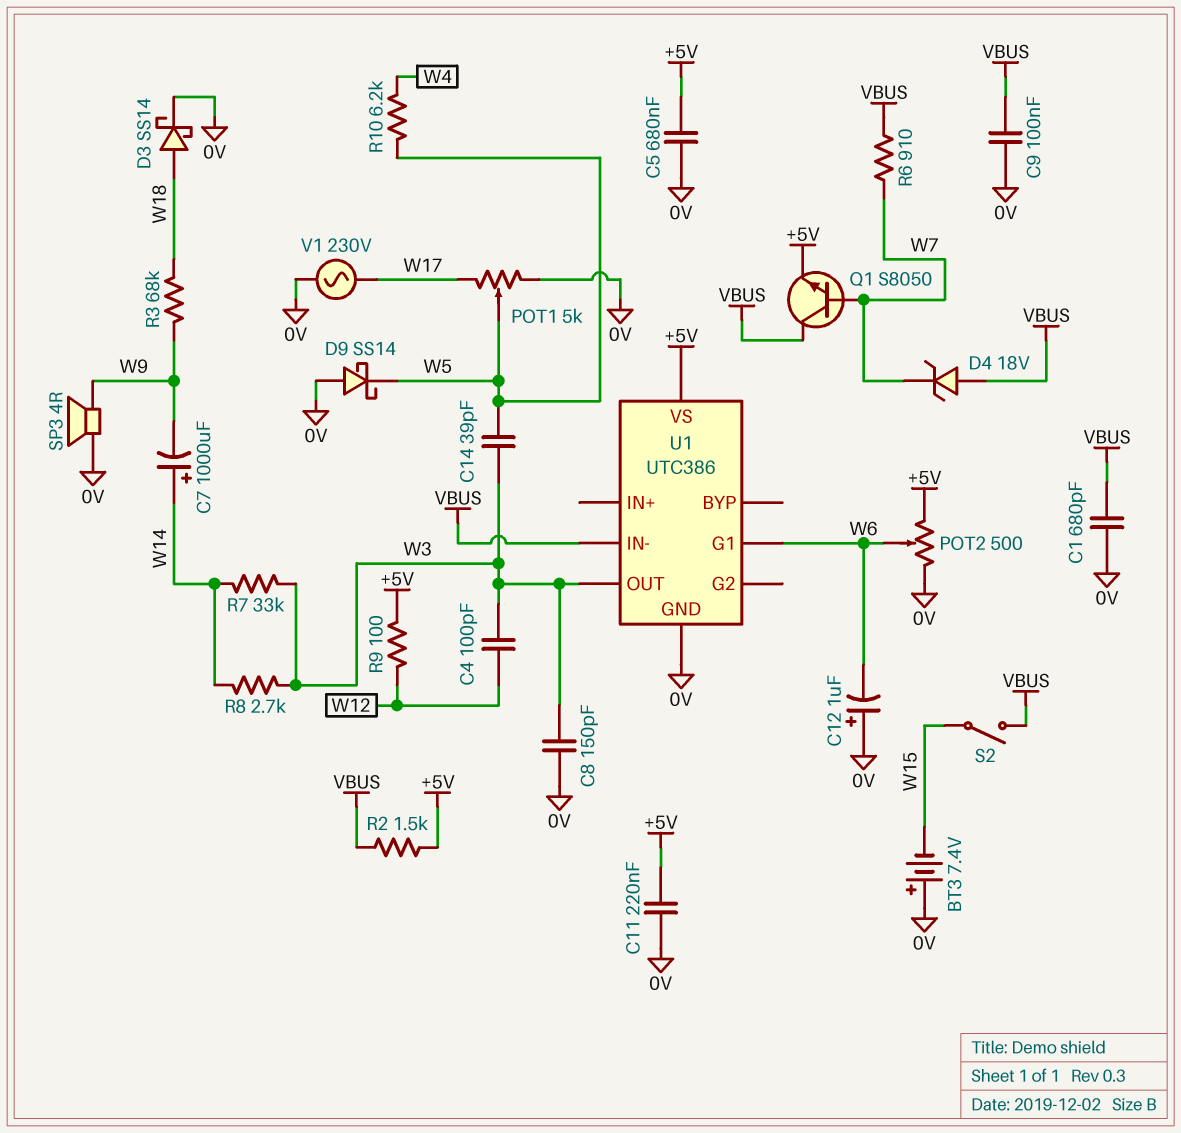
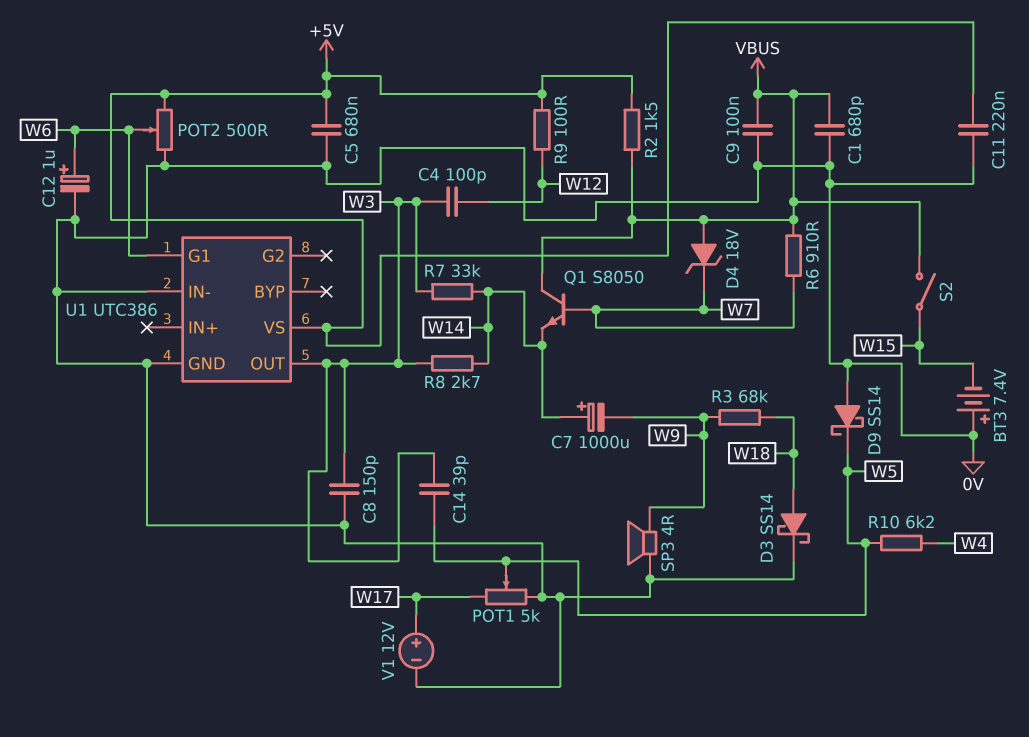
C12: 1uF (plus 0V, minus W6) -> 1uF (plus W6, minus 0V)
Q1: NPN S8050 (B W7, C VBUS, E +5V) -> NPN S8050 (B W7, C VBUS, E W14)
U1 pin IN-: VBUS -> 0V
V1: AC 230V (0V, W17) -> 12V (plus W17, minus 0V)

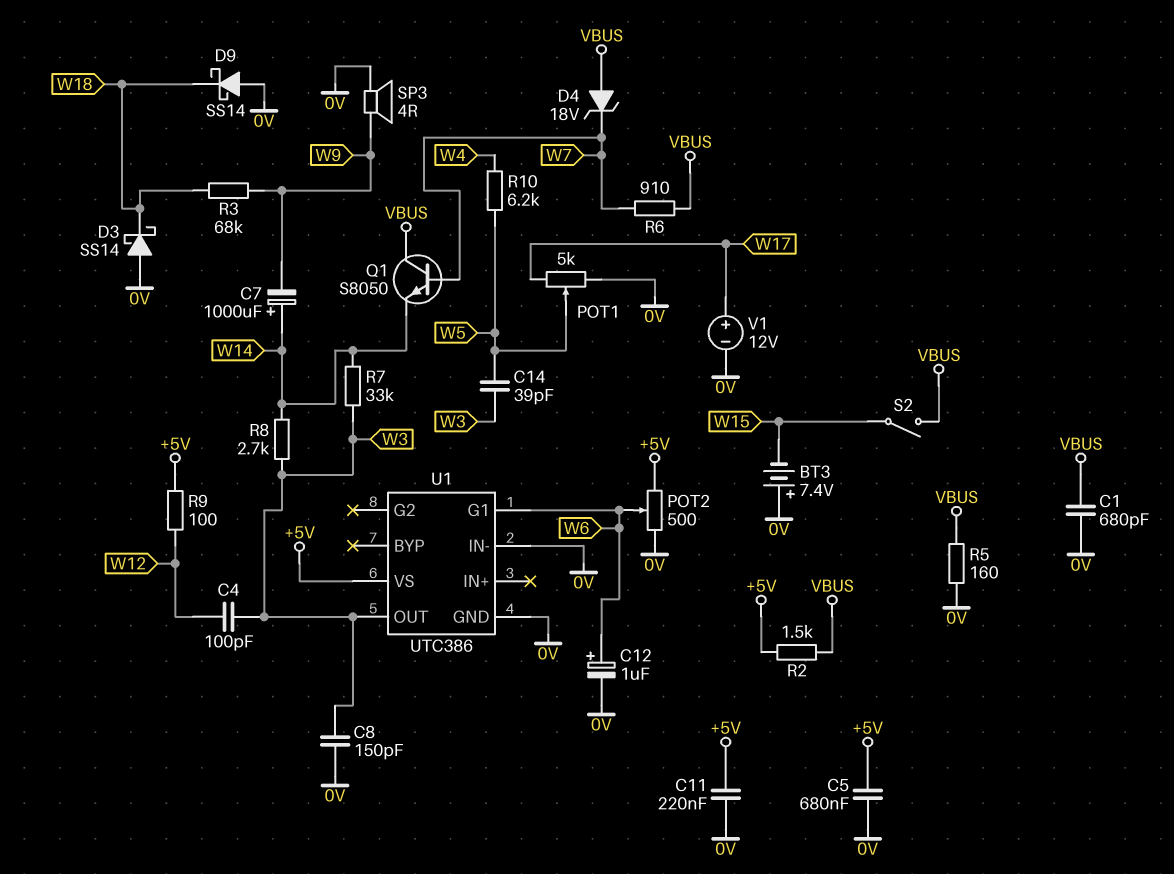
C9: 100nF (0V, VBUS) -> none
D3: schottky SS14 (A W18, K 0V) -> schottky SS14 (A 0V, K W18)
D9: schottky SS14 (A 0V, K W5) -> schottky SS14 (A 0V, K W18)
R5: none -> 160 (0V, VBUS)

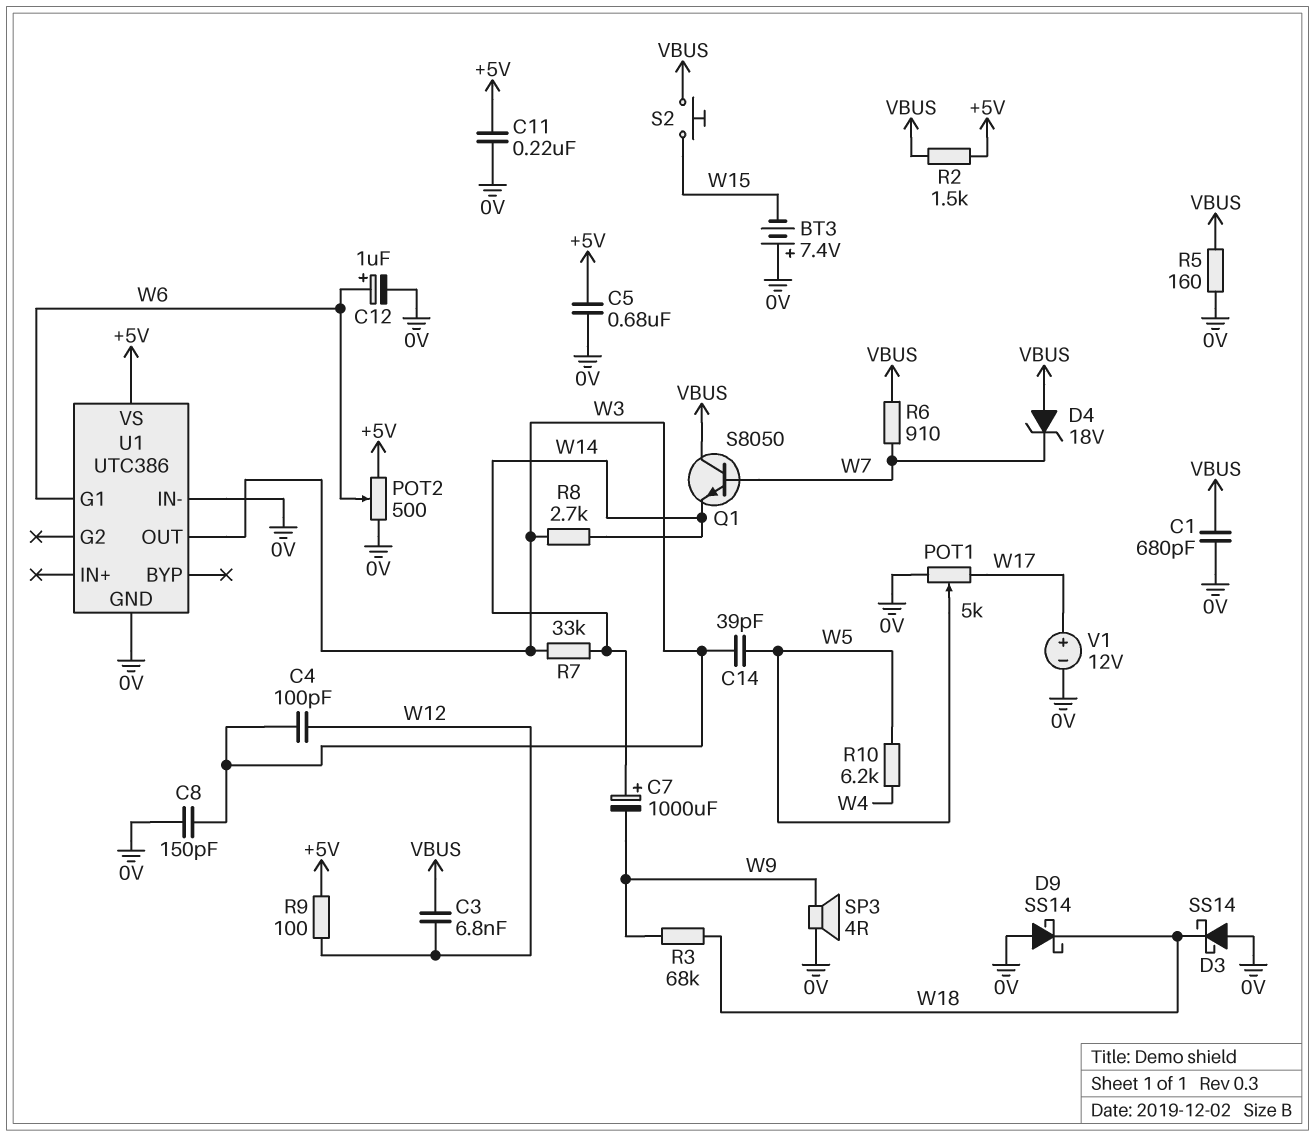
C3: none -> 6.8nF (VBUS, W12)
S2: switch (VBUS, W15) -> button (VBUS, W15)

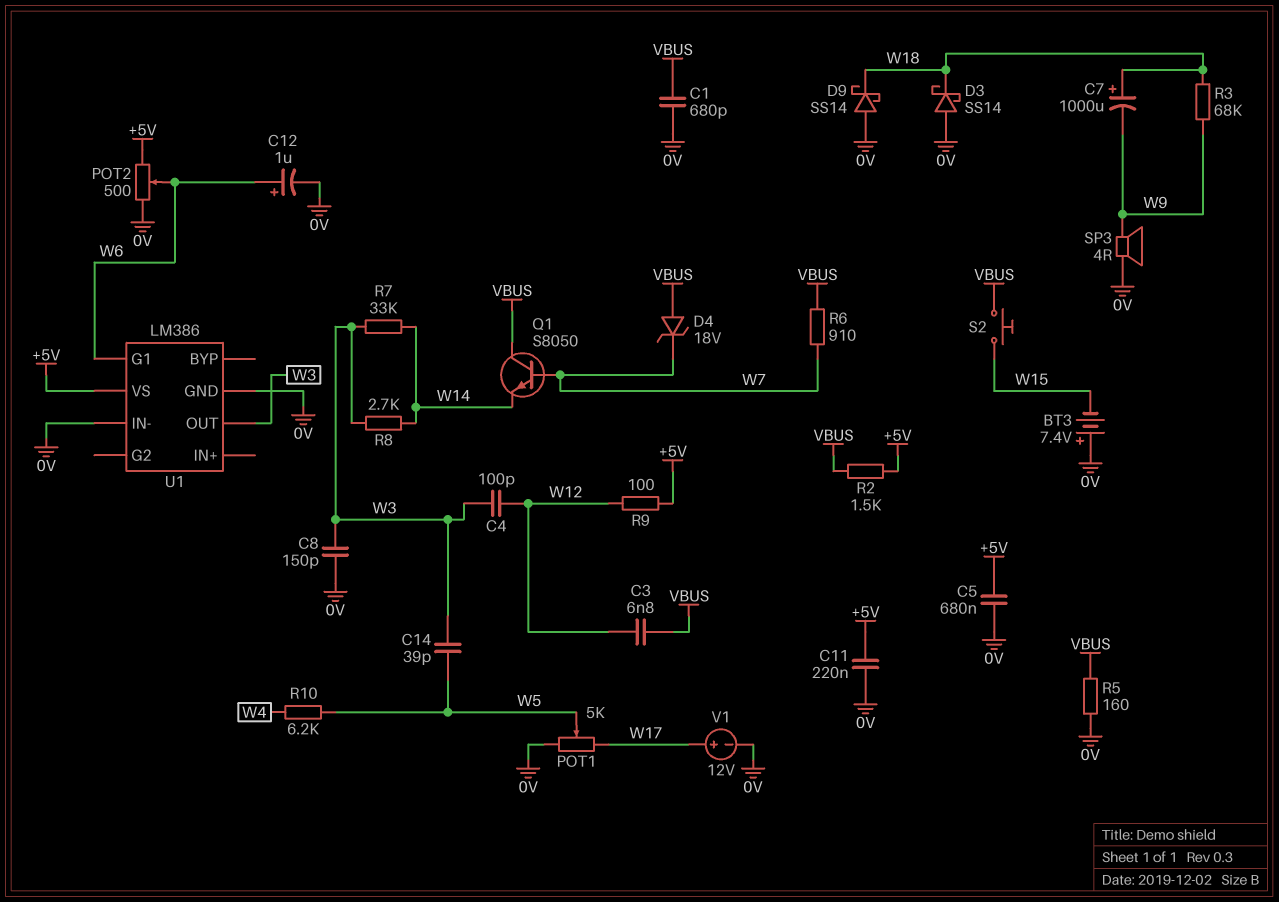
C7: 1000uF (plus W14, minus W9) -> 1000uF (plus W18, minus W9)
U1: UTC386 -> LM386

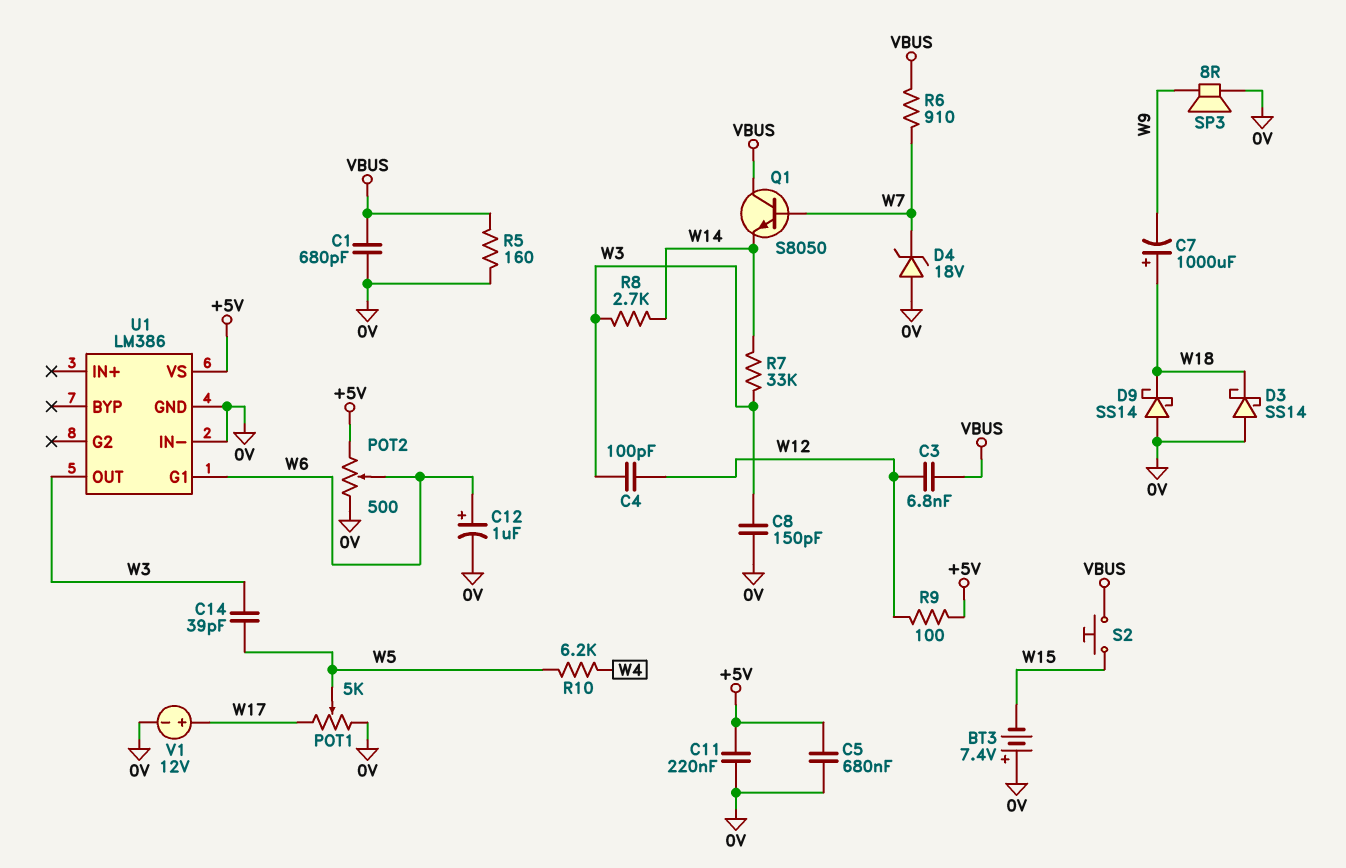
D4: zener 18V (A VBUS, K W7) -> zener 18V (A 0V, K W7)
R2: 1.5k (+5V, VBUS) -> none
R3: 68k (W9, W18) -> none
SP3: speaker 4R (0V, W9) -> speaker 8R (0V, W9)

